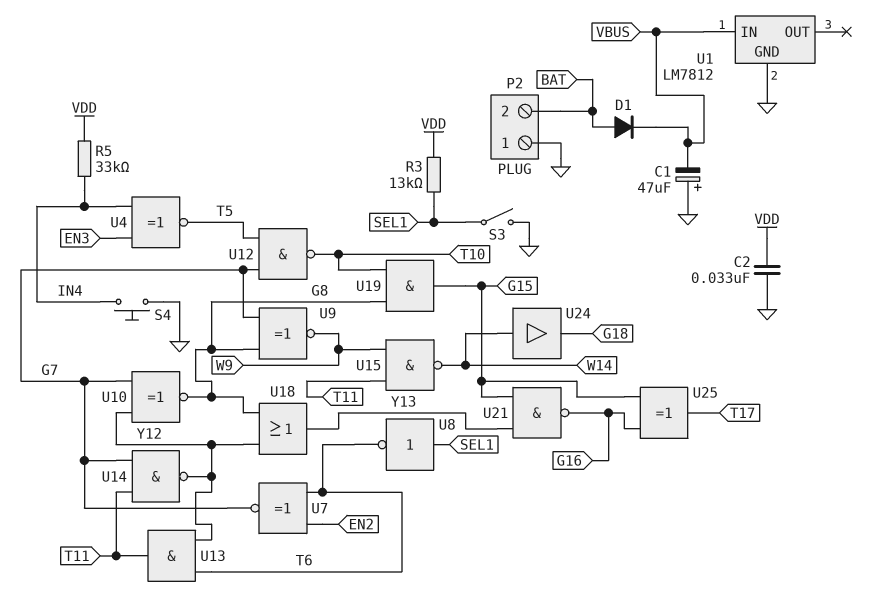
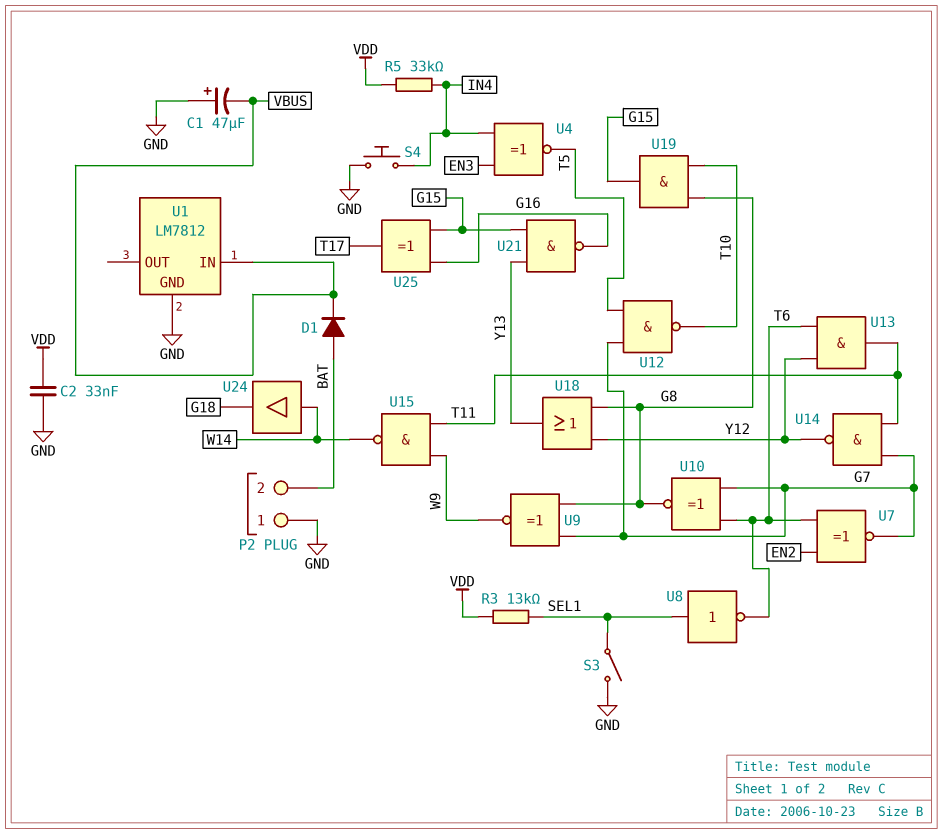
U10: XNOR (in G7, in Y12, out G8) -> XNOR (in G7, in T6, out G8)

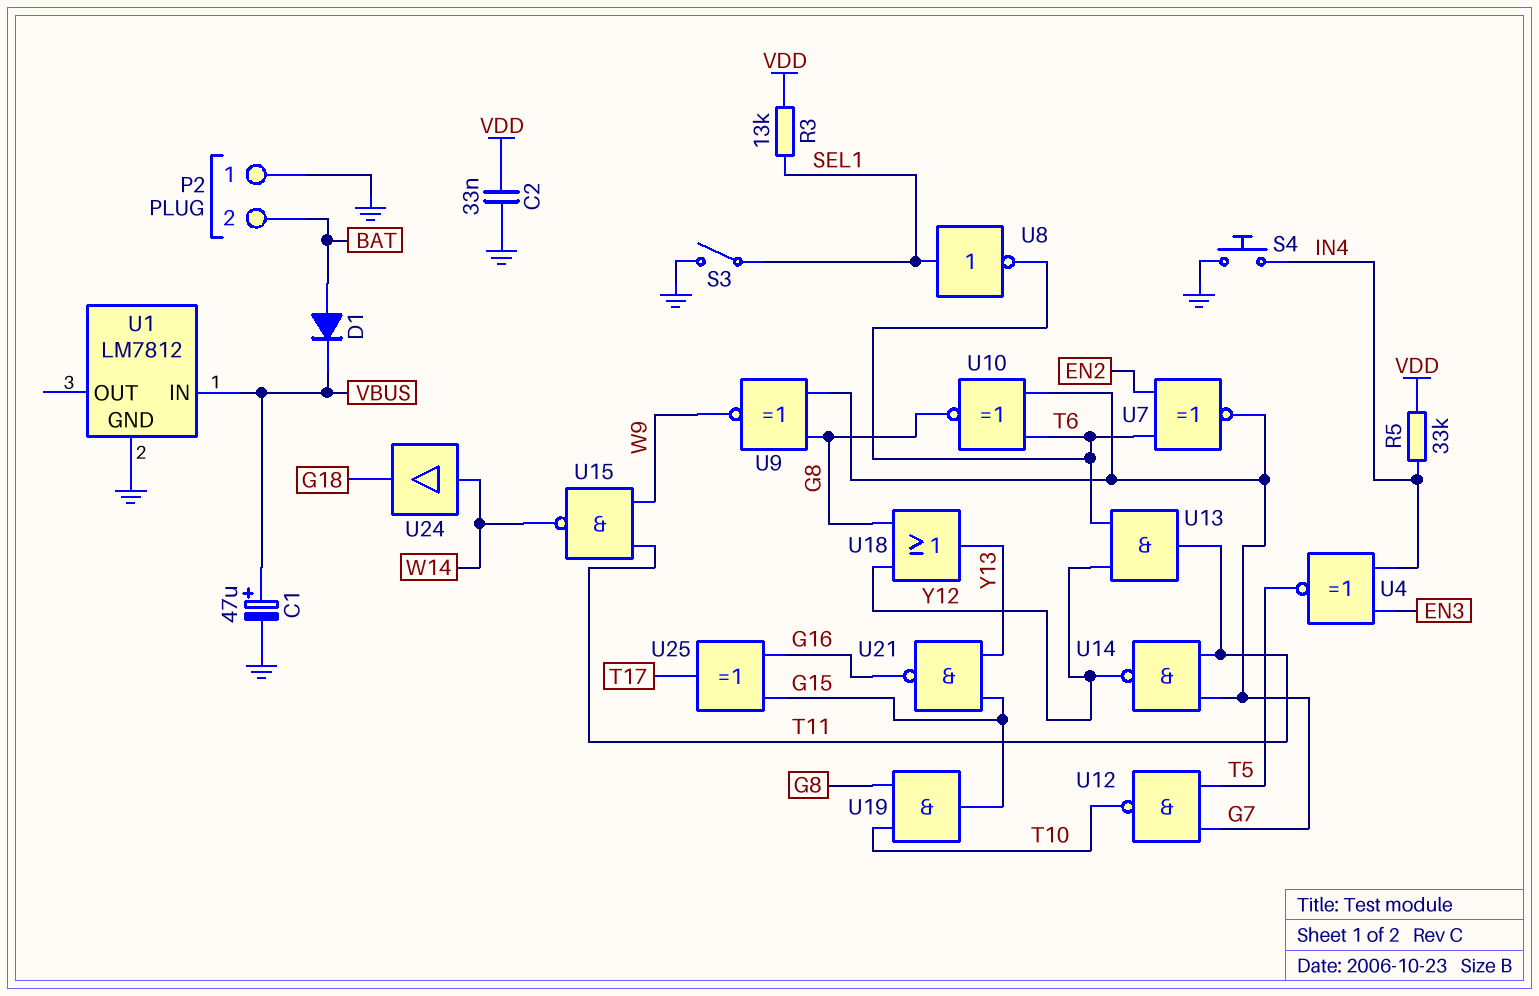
C1: 47uF (plus GND, minus VBUS) -> 47uF (plus VBUS, minus GND)

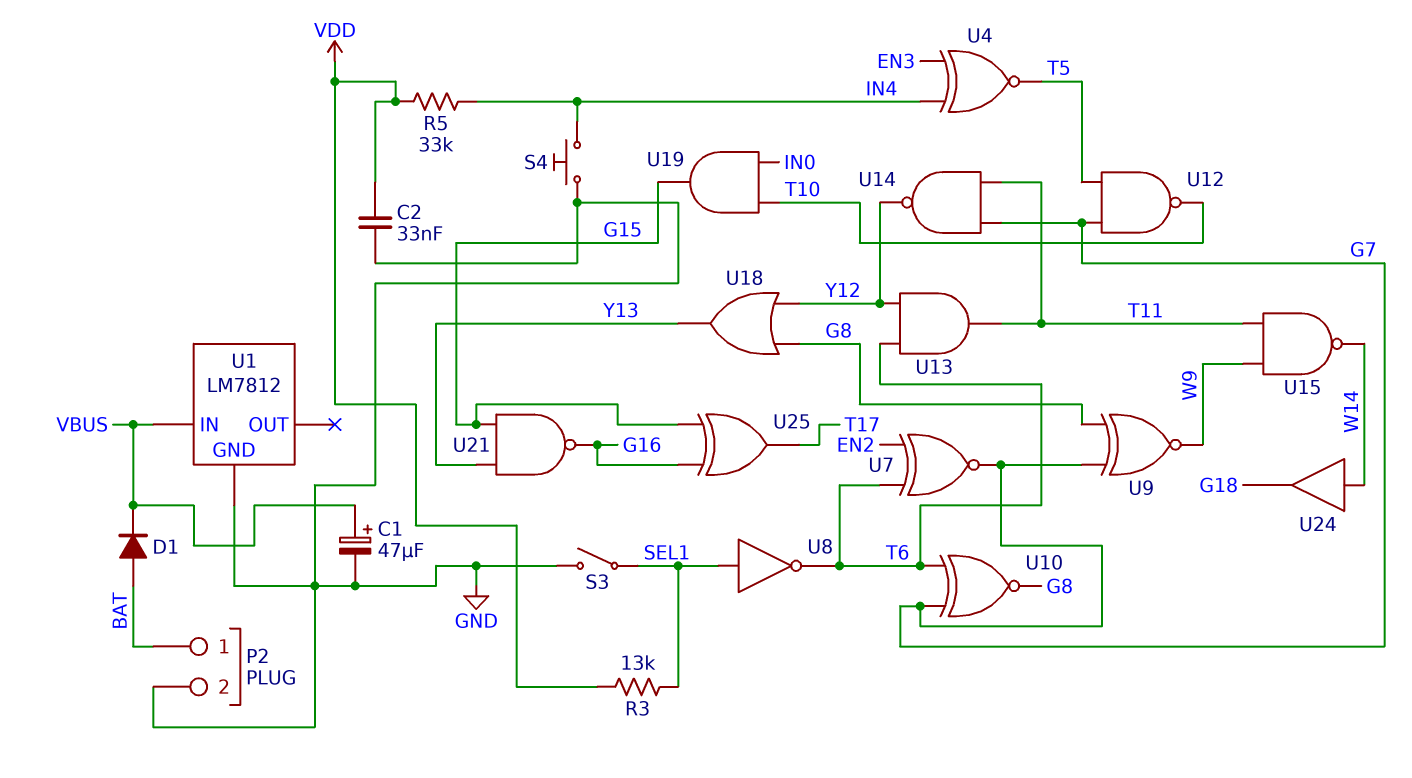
P2 pin 1: GND -> BAT
P2 pin 2: BAT -> GND
U19: AND (in G8, in T10, out G15) -> AND (in IN0, in T10, out G15)

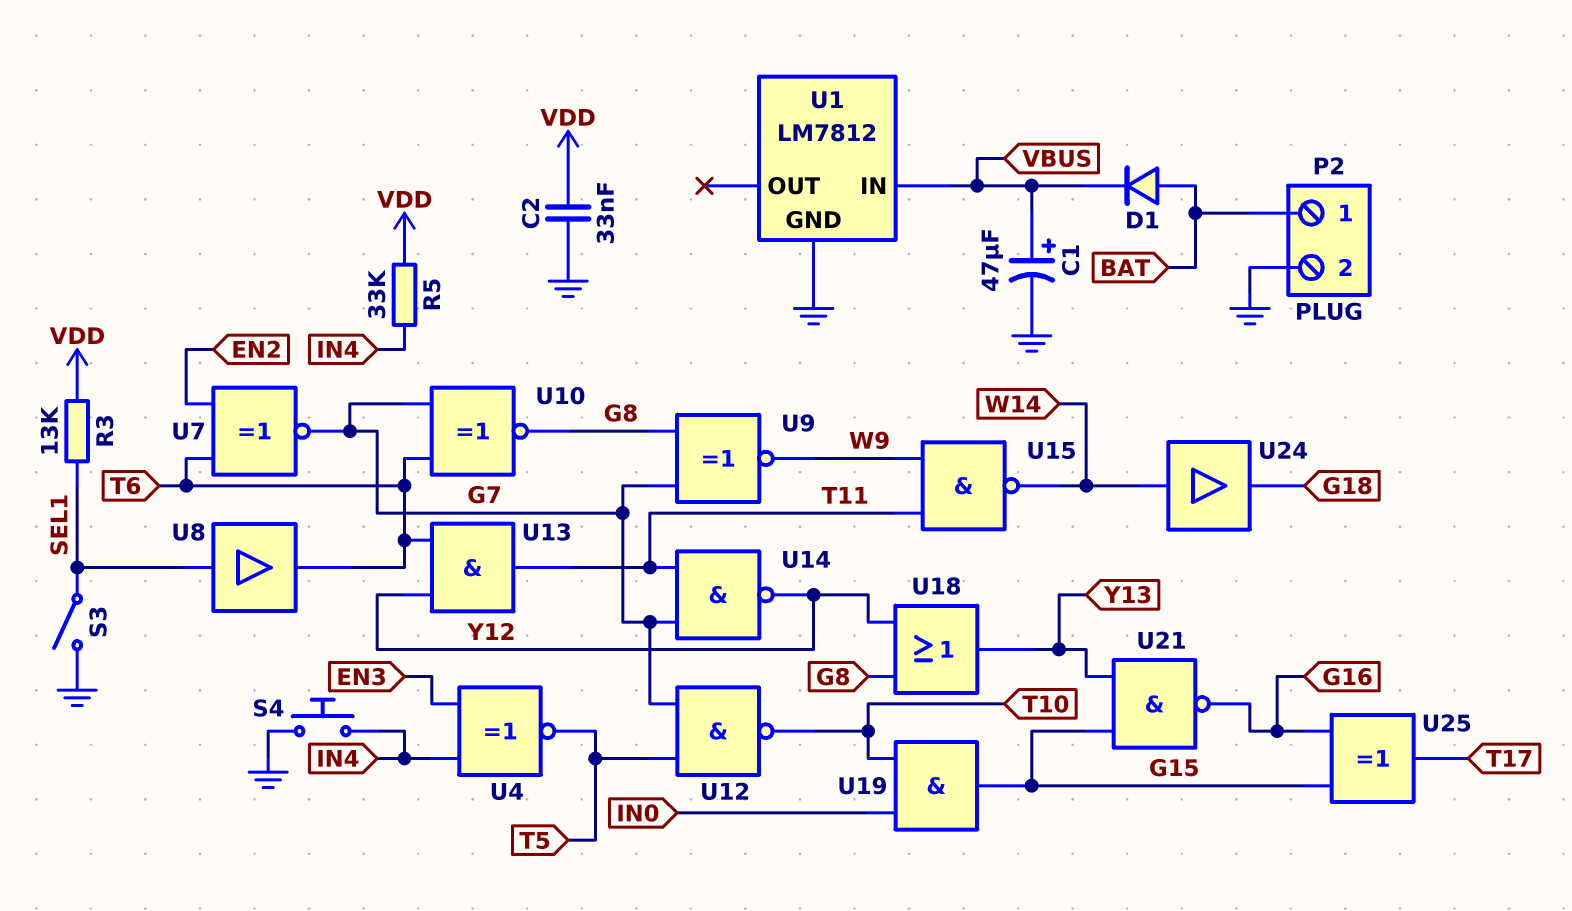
U8: NOT (in SEL1, out T6) -> buffer (in SEL1, out T6)

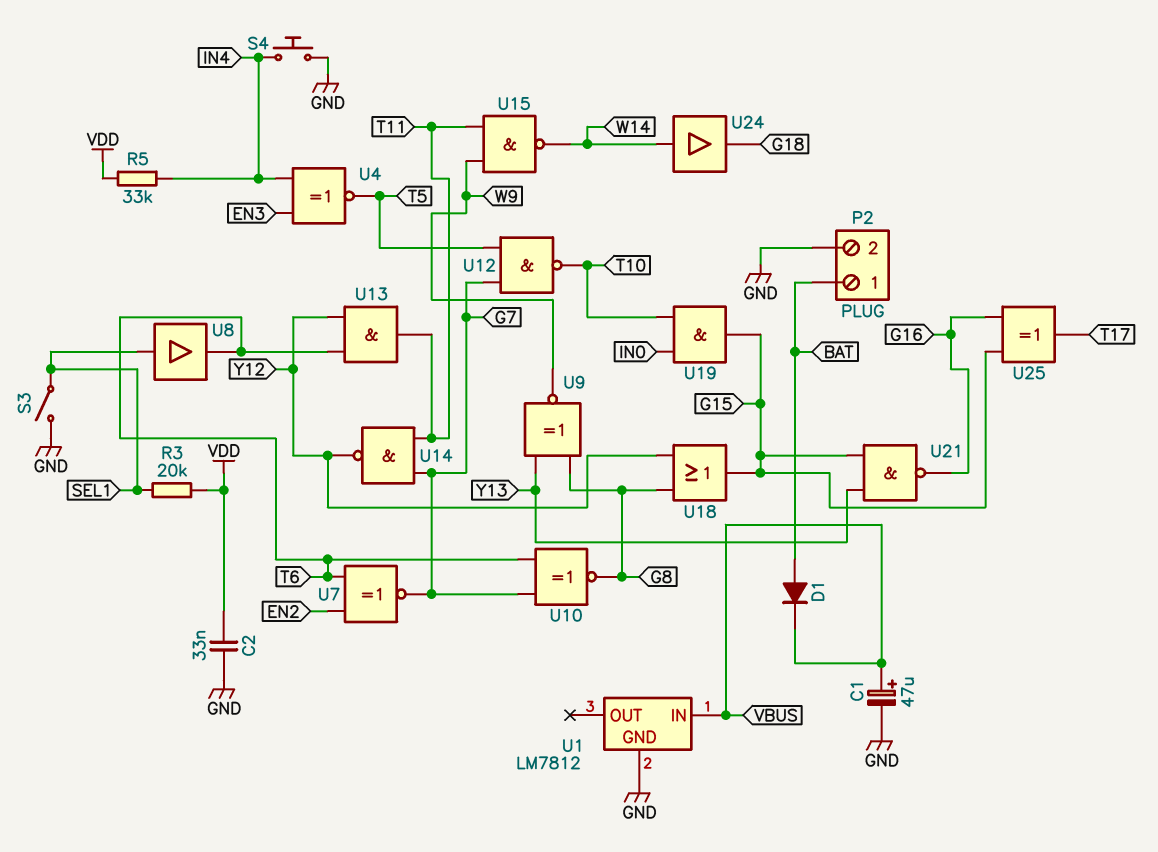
R3: 13k (SEL1, VDD) -> 20k (SEL1, VDD)
U9: XNOR (in G7, in G8, out W9) -> XNOR (in G8, in Y13, out W9)
U18: OR (in G8, in Y12, out Y13) -> OR (in G8, in Y12, out G15)

